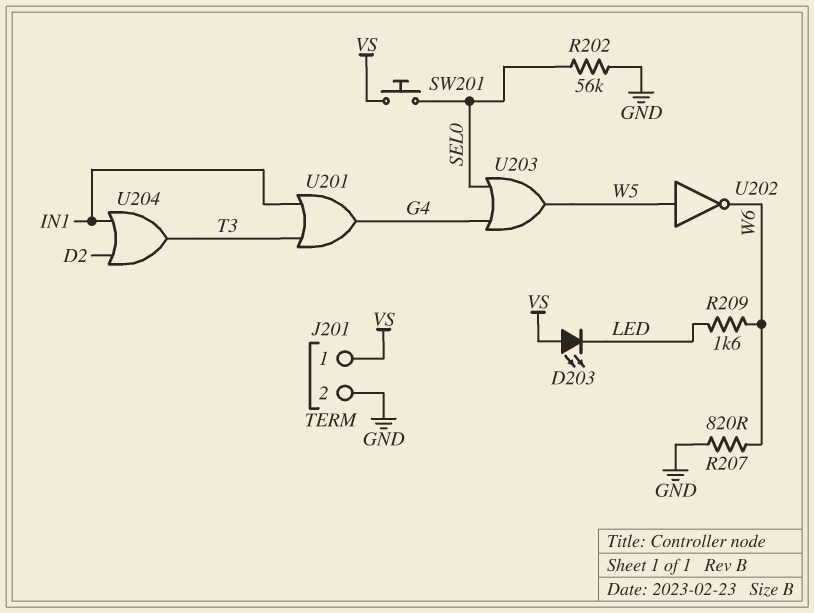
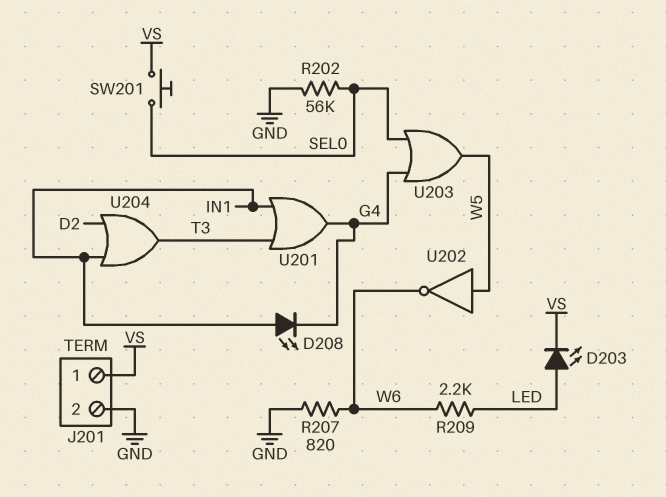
D203: LED (A VS, K LED) -> LED (A LED, K VS)
D208: none -> LED (A IN1, K G4)
R209: 1.6k (LED, W6) -> 2.2k (LED, W6)

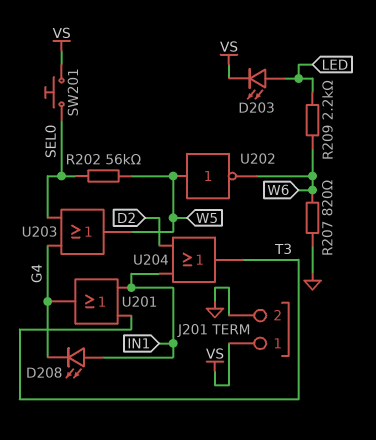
R202: 56k (GND, SEL0) -> 56k (SEL0, W5)

